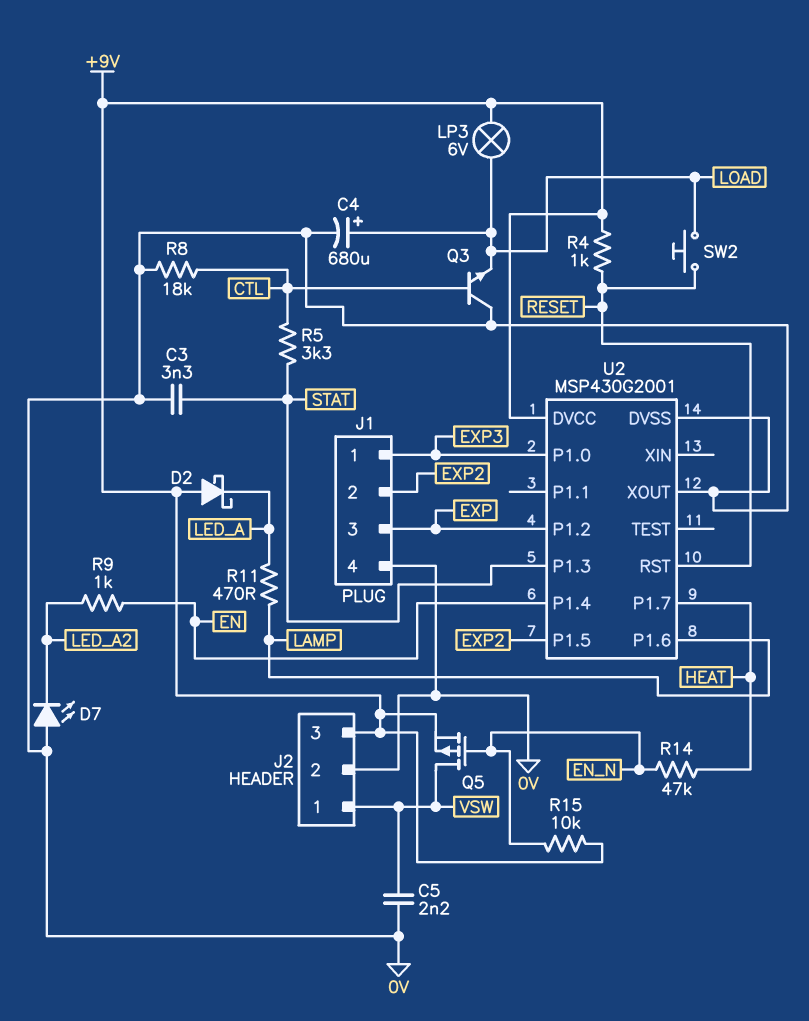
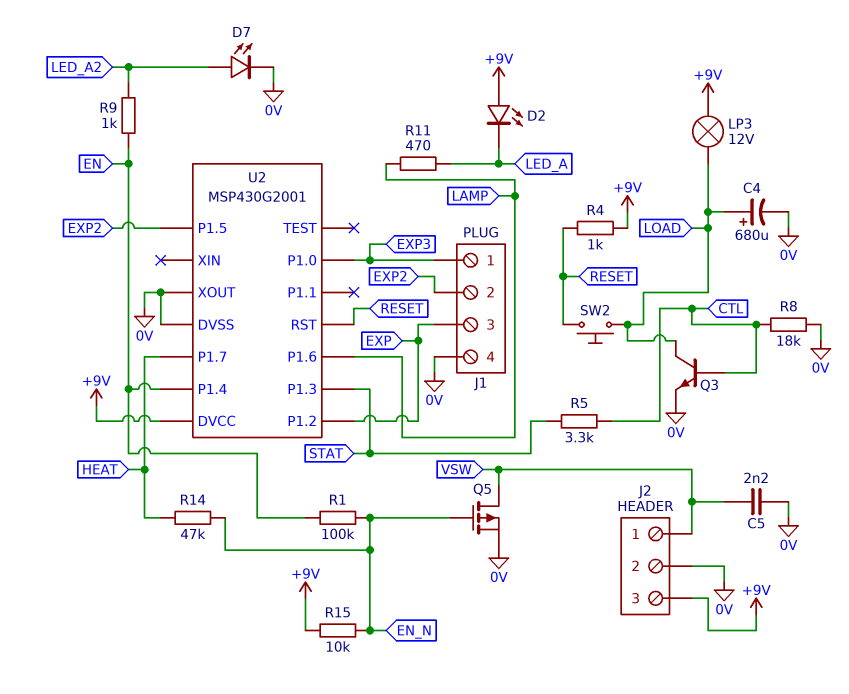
C3: 3.3nF (0V, STAT) -> none
D2: schottky (A +9V, K LED_A) -> LED (A +9V, K LED_A)
D7: LED (A 0V, K LED_A2) -> LED (A LED_A2, K 0V)
LP3: lamp 6V (+9V, LOAD) -> lamp 12V (+9V, LOAD)
Q3: NPN (B CTL, C 0V, E LOAD) -> NPN (B CTL, C LOAD, E 0V)
Q5: PMOS (G EN_N, D VSW, S +9V) -> PMOS (G EN_N, D VSW, S 0V)
R1: none -> 100k (EN, EN_N)

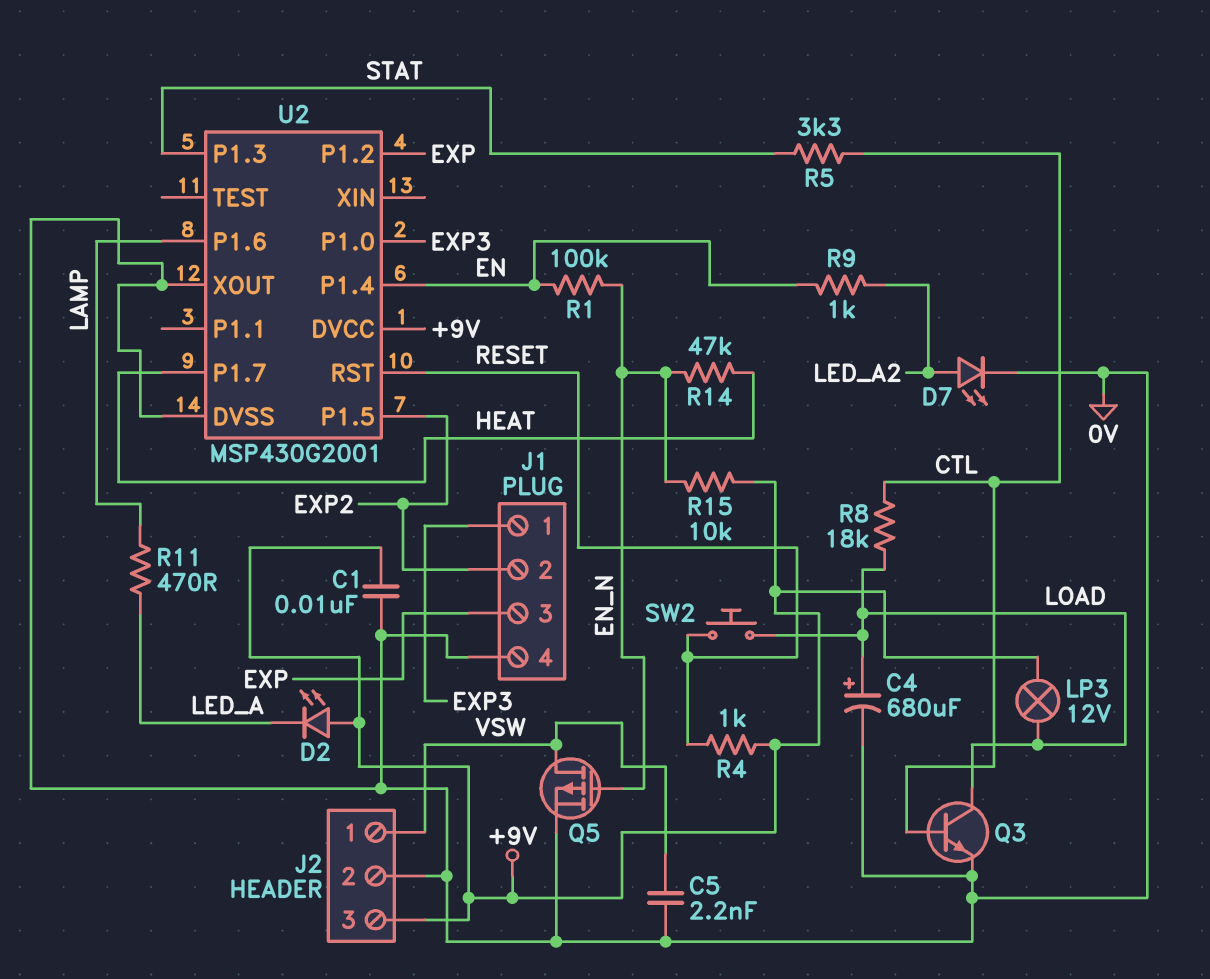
C1: none -> 10nF (+9V, 0V)
R8: 18k (0V, CTL) -> 18k (CTL, LOAD)

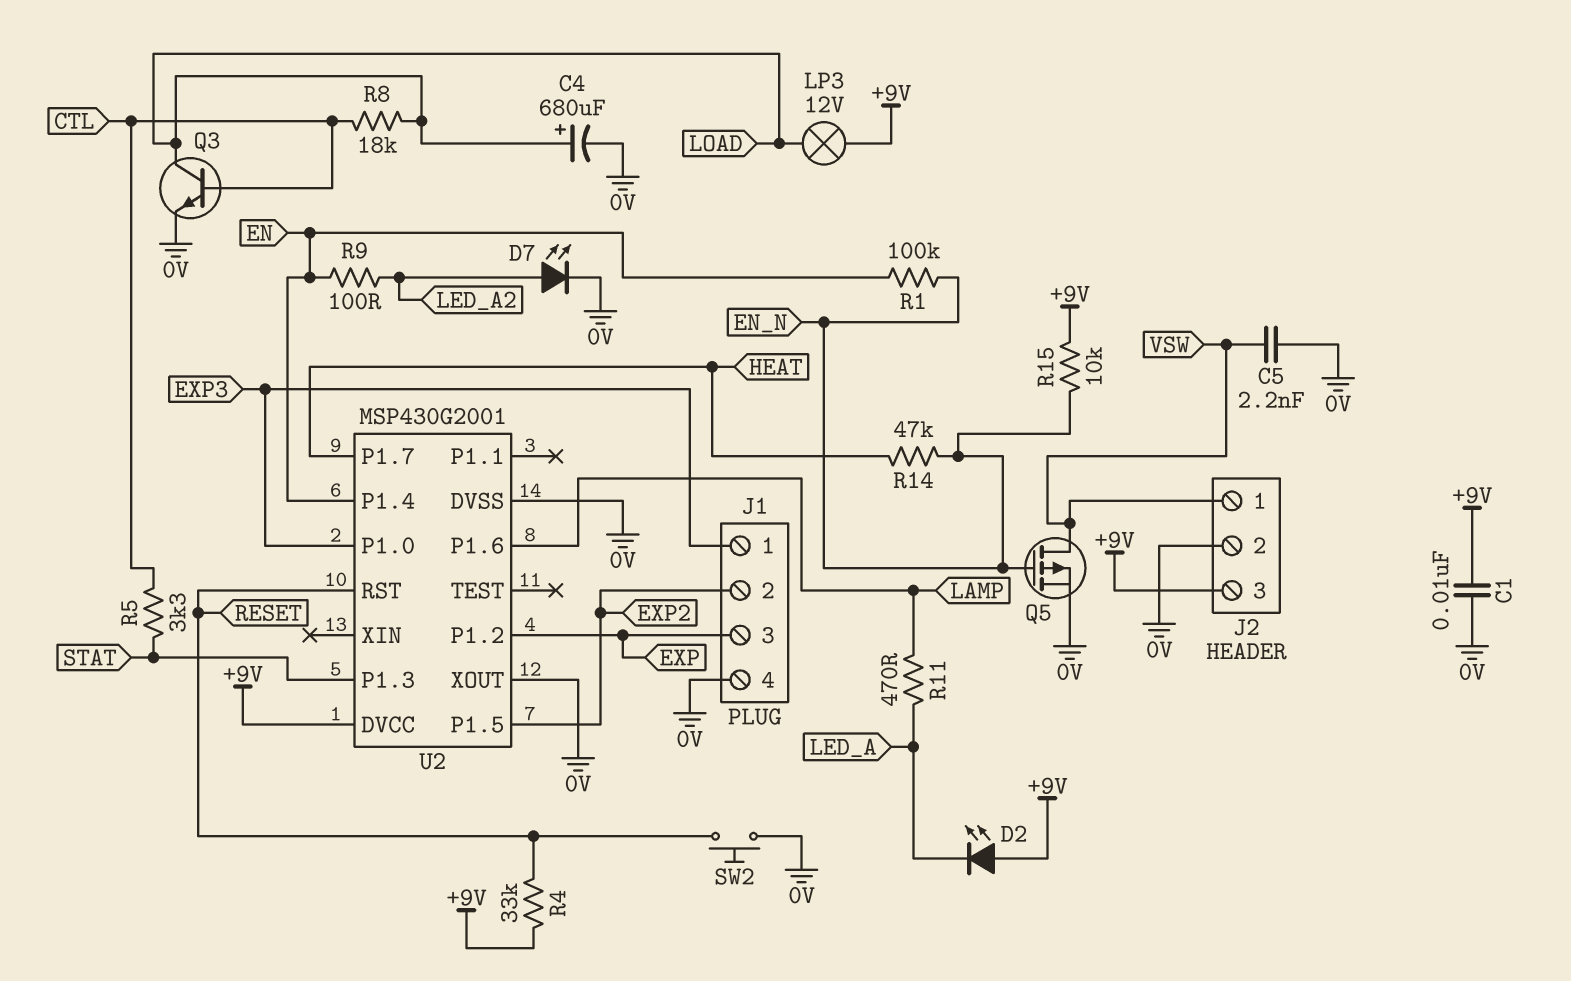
R4: 1k (+9V, RESET) -> 33k (+9V, RESET)
R9: 1k (EN, LED_A2) -> 100 (EN, LED_A2)
SW2: button (LOAD, RESET) -> button (0V, RESET)

